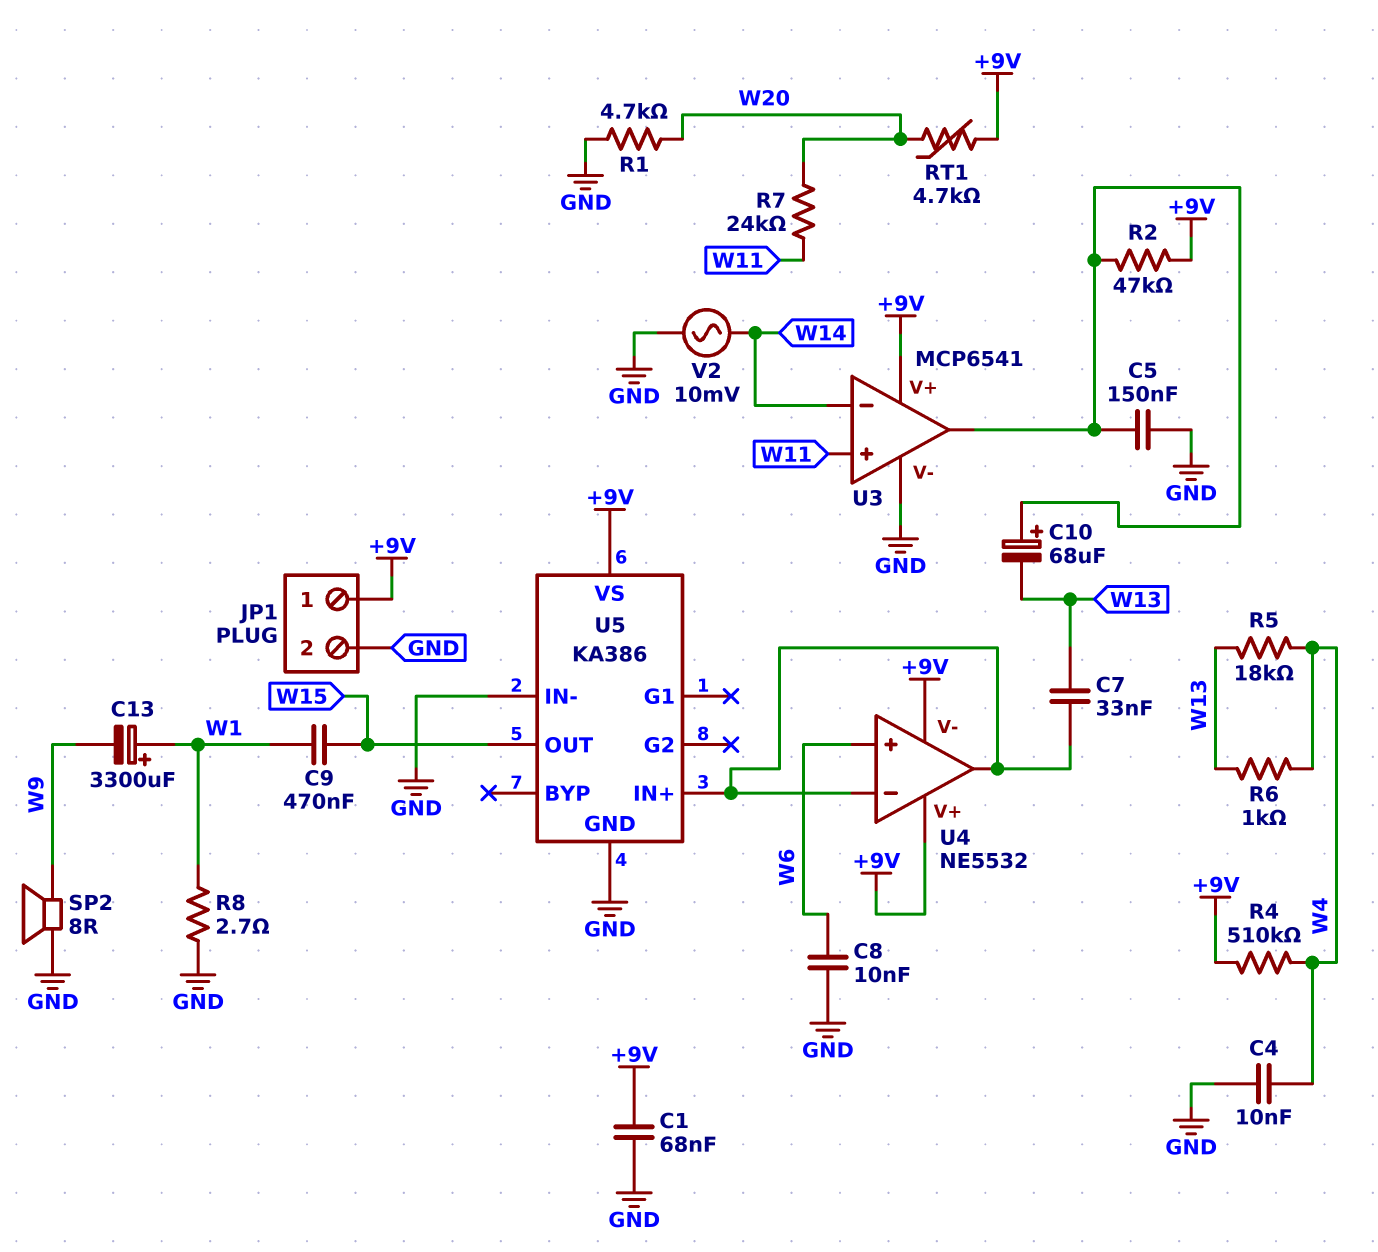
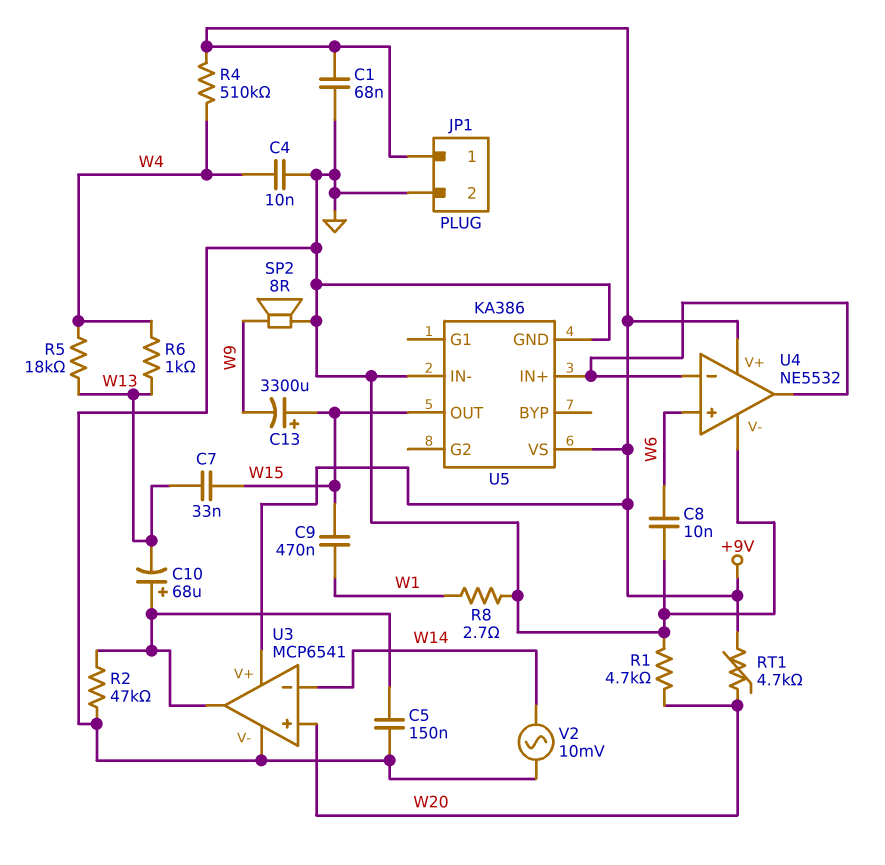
C7: 33nF (U4/in-, W13) -> 33nF (W13, W15)
C13: 3300uF (plus W1, minus W9) -> 3300uF (plus W15, minus W9)
R2: 47k (+9V, U3/out) -> 47k (GND, U3/out)
R7: 24k (W11, W20) -> none
U3 pin in+: W11 -> W20
U4 pin V-: +9V -> GND

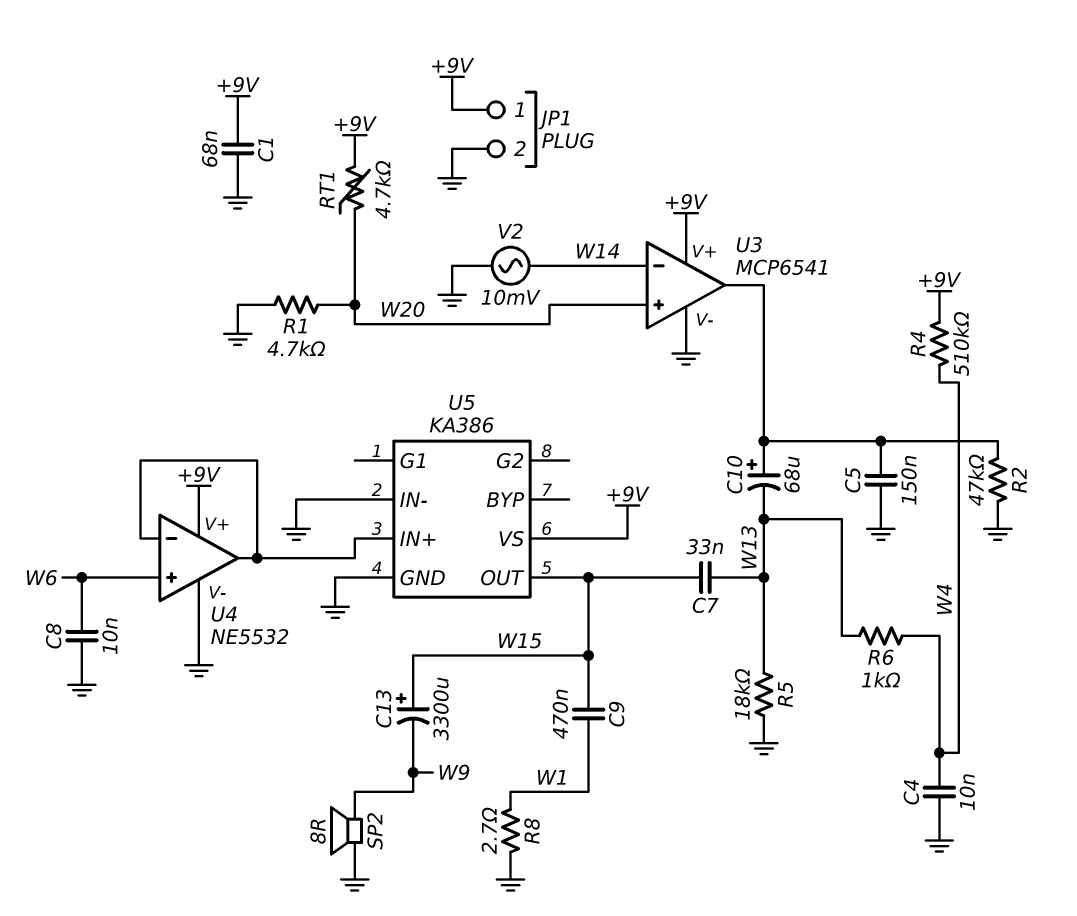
R5: 18k (W4, W13) -> 18k (GND, W13)

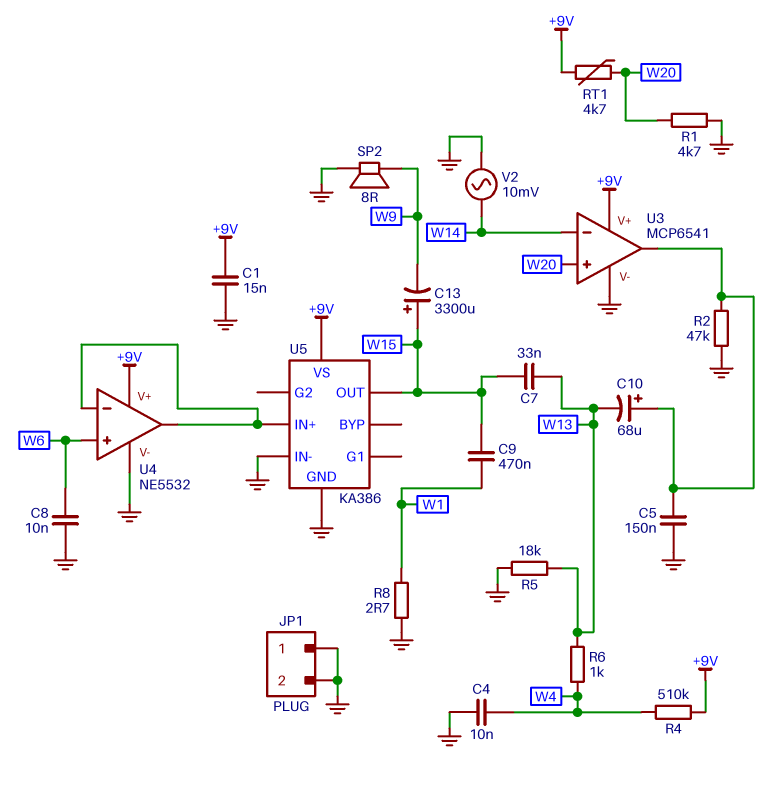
C1: 68nF (+9V, GND) -> 15nF (+9V, GND)
JP1 pin 1: +9V -> GND

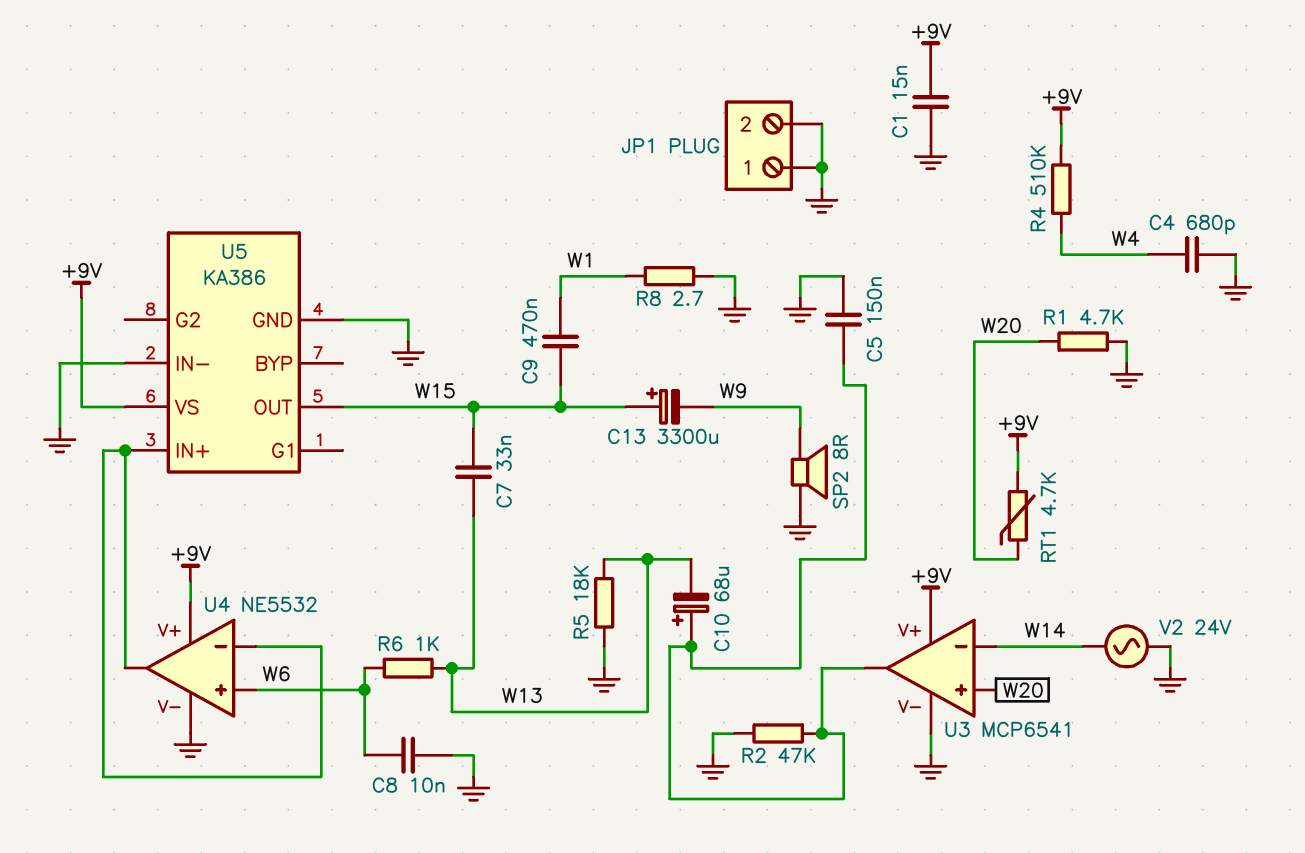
C4: 10nF (GND, W4) -> 680pF (GND, W4)
R6: 1k (W4, W13) -> 1k (W6, W13)
V2: AC 10mV (GND, W14) -> AC 24V (GND, W14)

